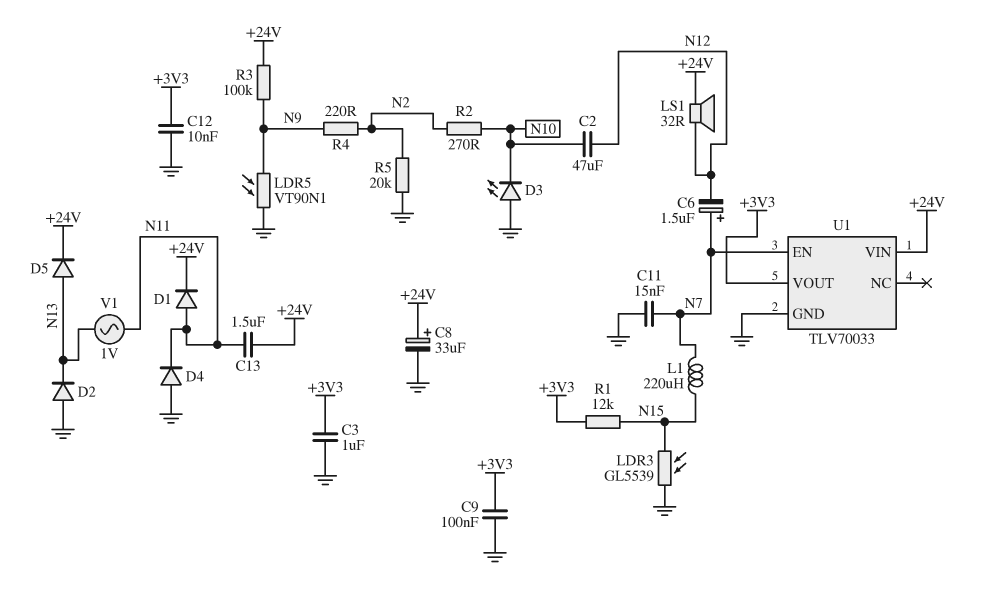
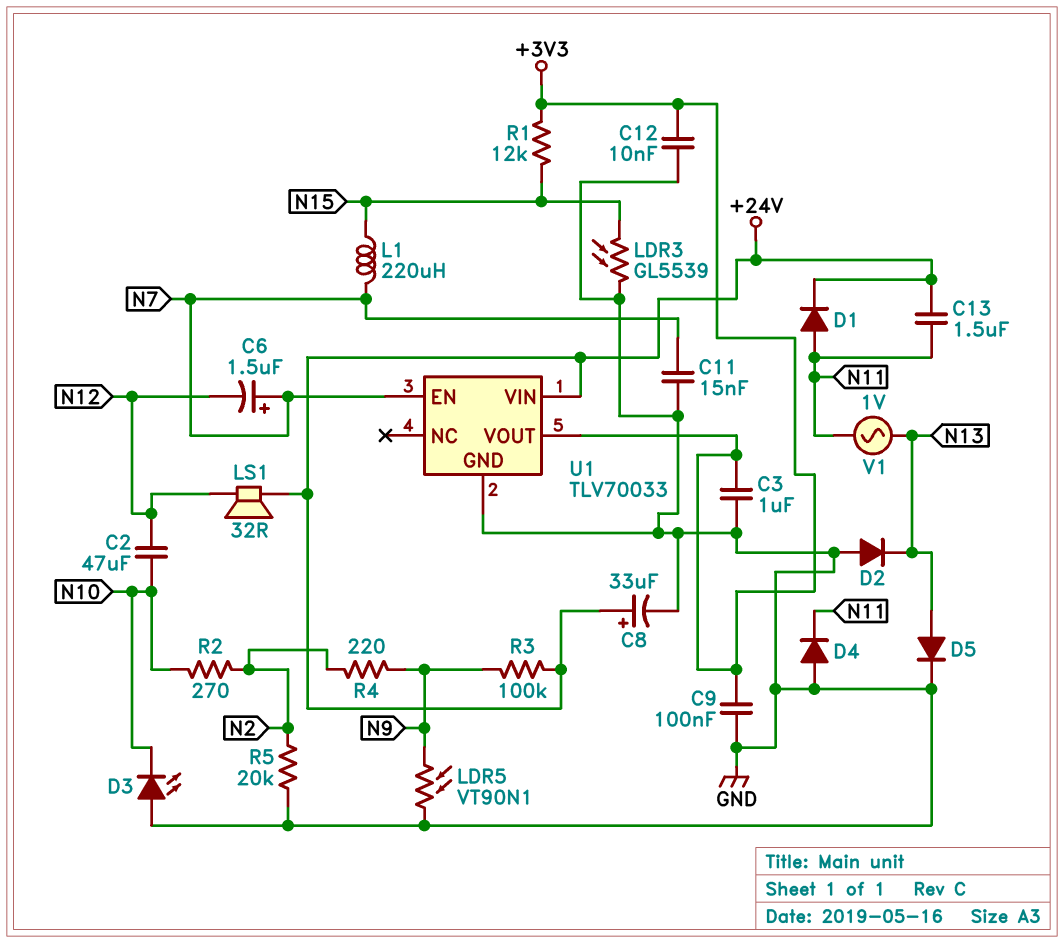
D5: diode (A N13, K +24V) -> diode (A N13, K GND)

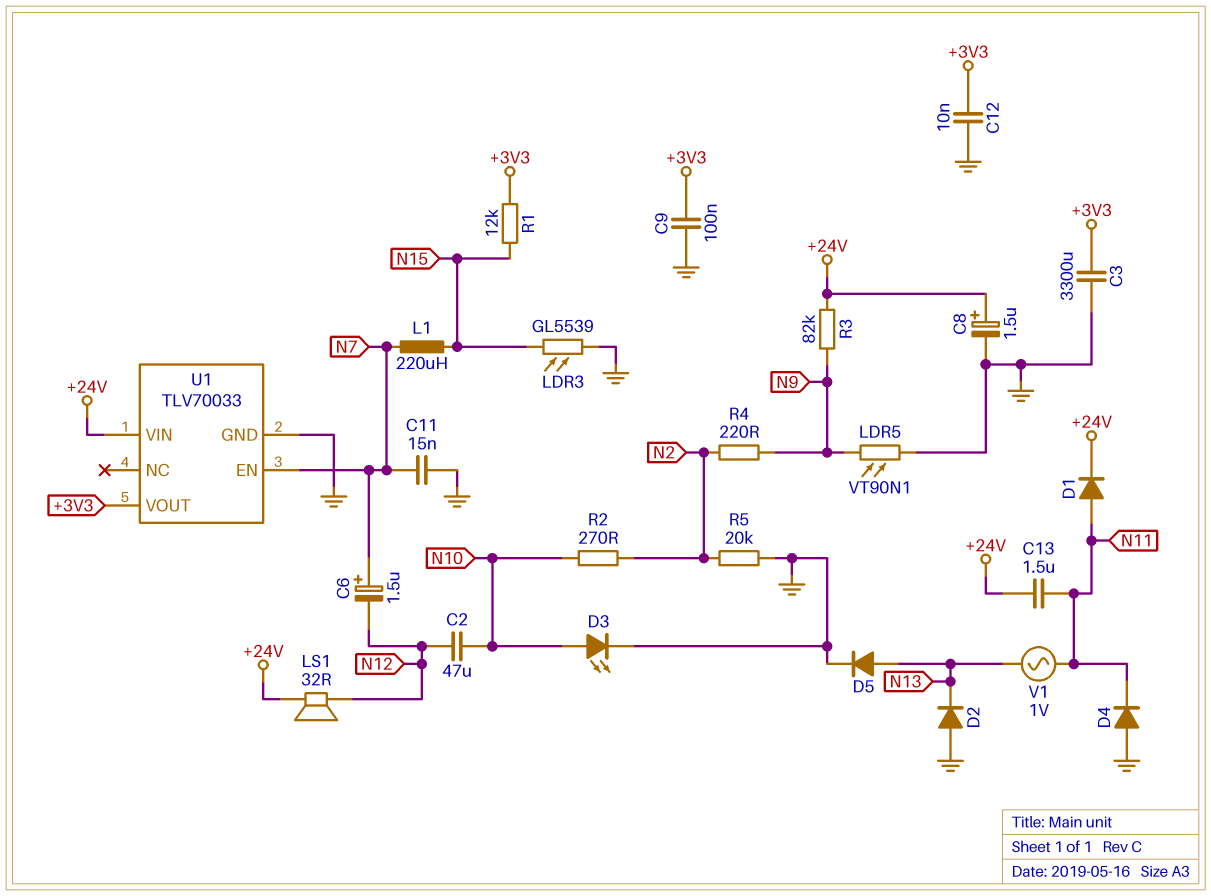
C3: 1uF (+3V3, GND) -> 3300uF (+3V3, GND)
C8: 33uF (plus +24V, minus GND) -> 1.5uF (plus +24V, minus GND)
D3: LED (A GND, K N10) -> LED (A N10, K GND)
R3: 100k (+24V, N9) -> 82k (+24V, N9)

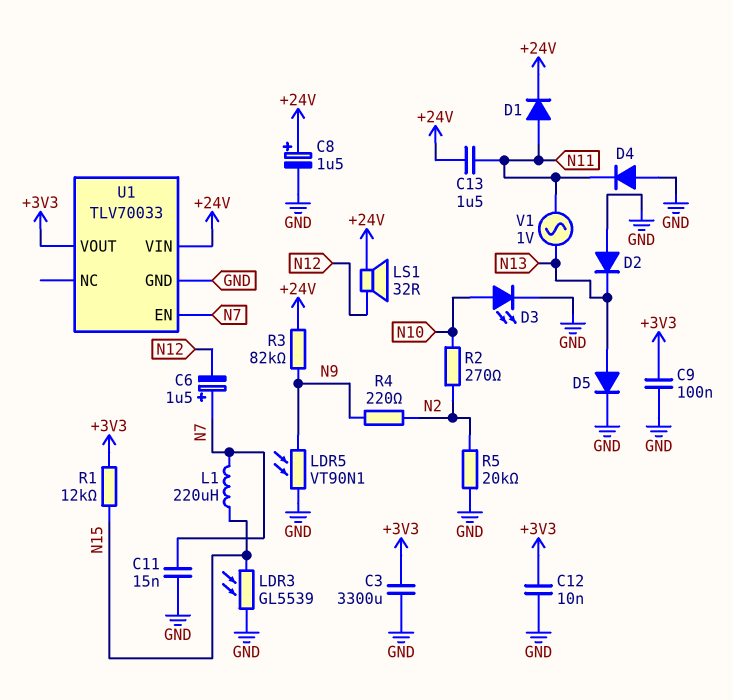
C2: 47uF (N10, N12) -> none

